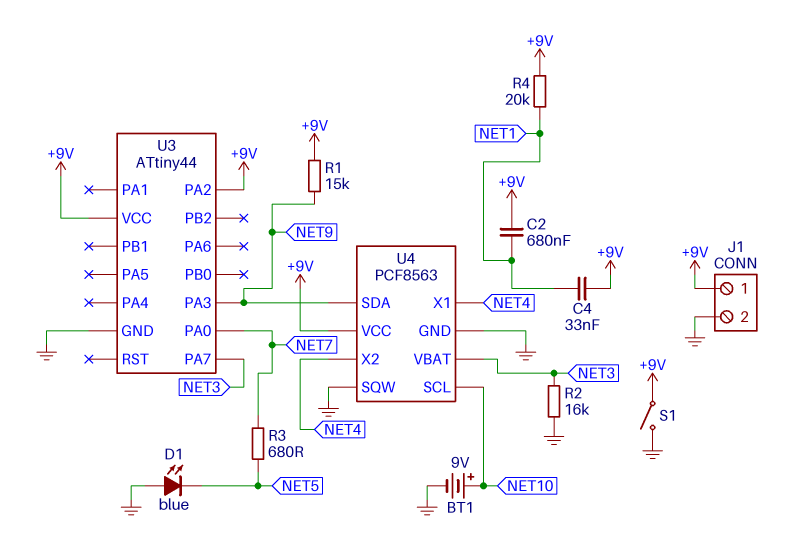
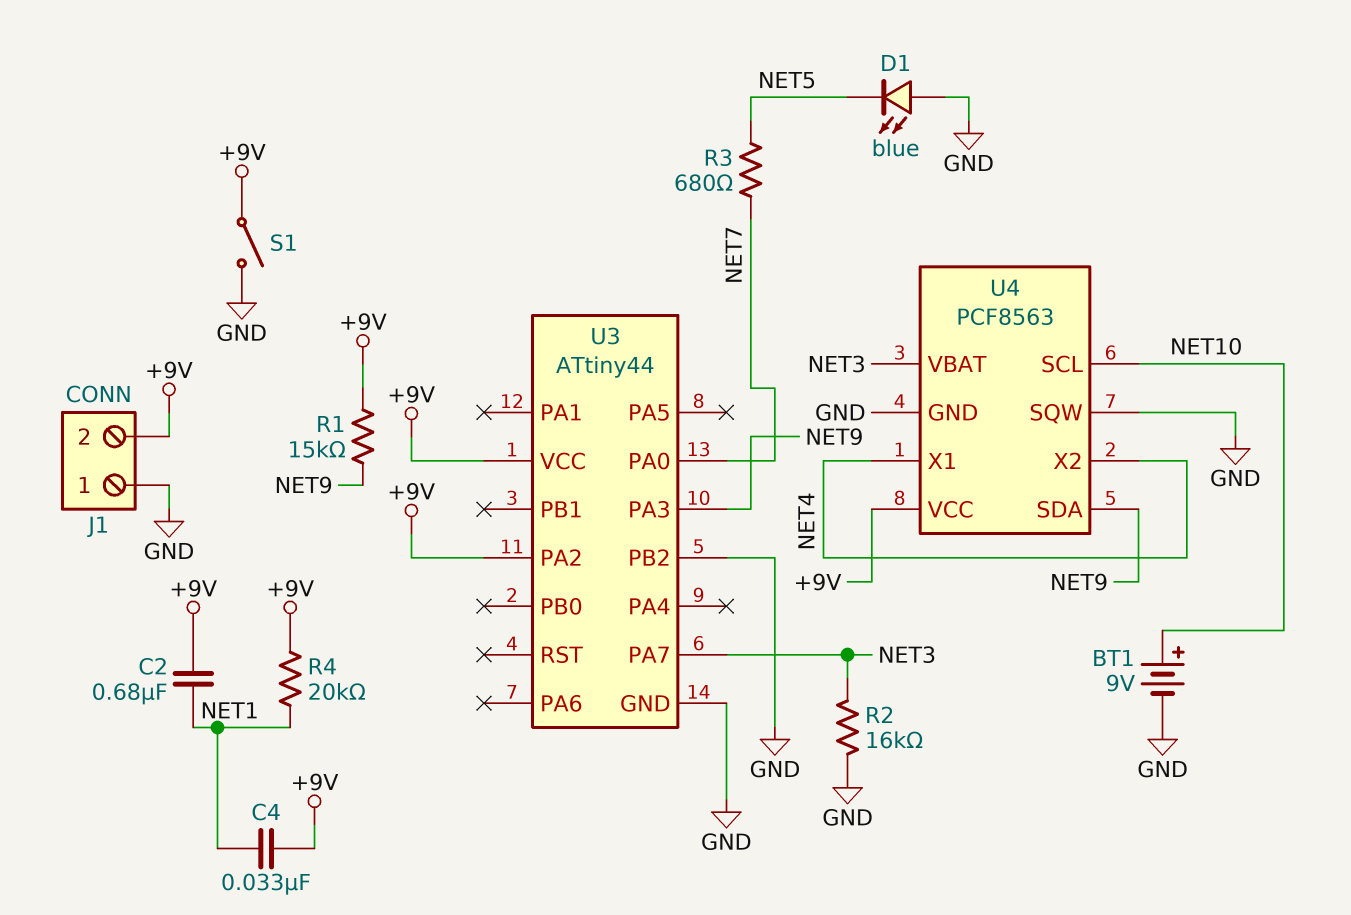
J1 pin 1: +9V -> GND
J1 pin 2: GND -> +9V
U3 pin PB2: none -> GND

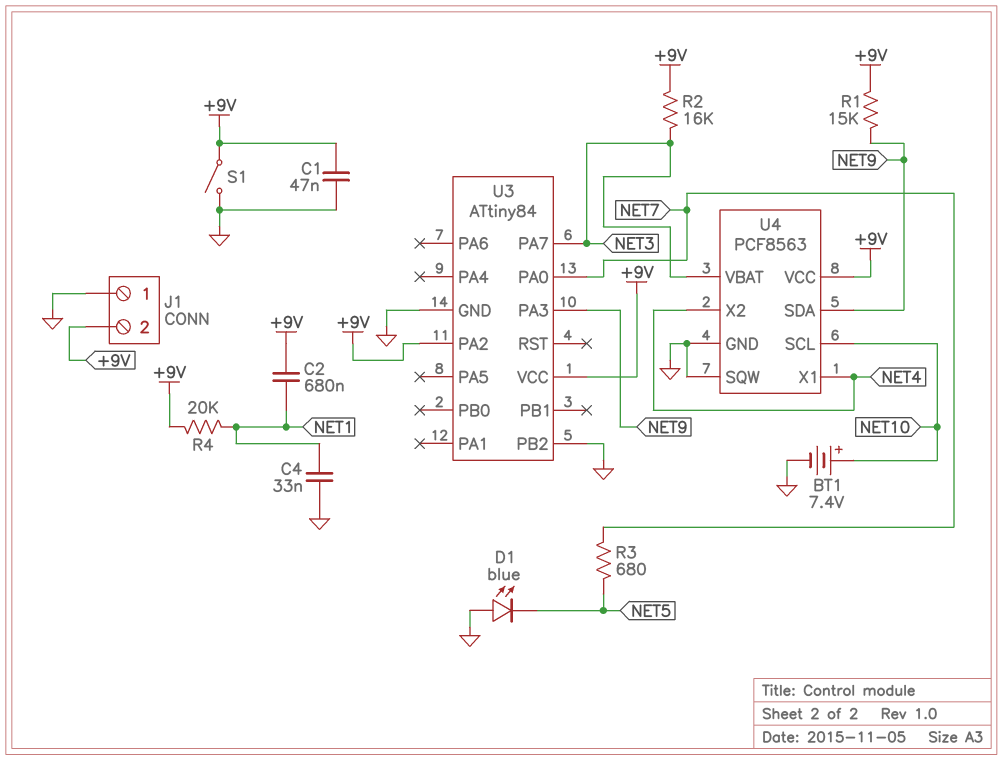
BT1: 9V (plus NET10, minus GND) -> 7.4V (plus NET10, minus GND)
C1: none -> 47nF (+9V, GND)
C4: 33nF (+9V, NET1) -> 33nF (GND, NET1)
R2: 16k (GND, NET3) -> 16k (+9V, NET3)
U3: ATtiny44 -> ATtiny84

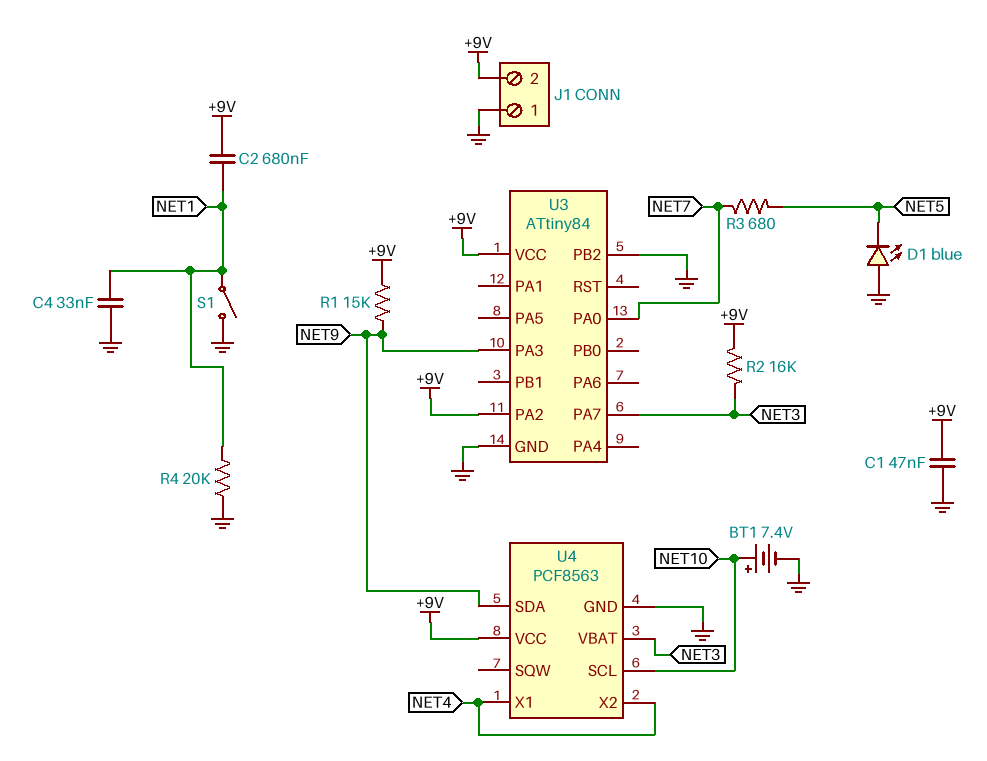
R4: 20k (+9V, NET1) -> 20k (GND, NET1)
S1: switch (+9V, GND) -> switch (GND, NET1)
U4 pin SQW: GND -> none

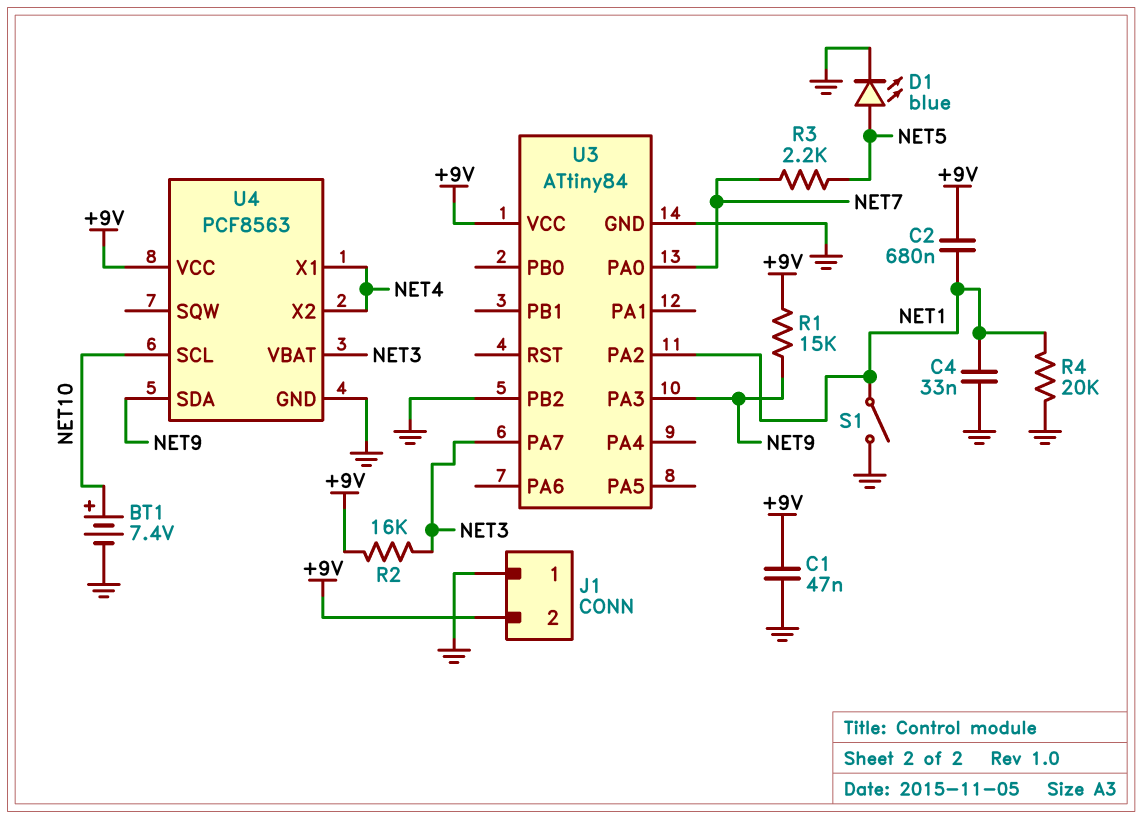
D1: LED blue (A GND, K NET5) -> LED blue (A NET5, K GND)
R3: 680 (NET5, NET7) -> 2.2k (NET5, NET7)
U3 pin PA2: +9V -> NET1

